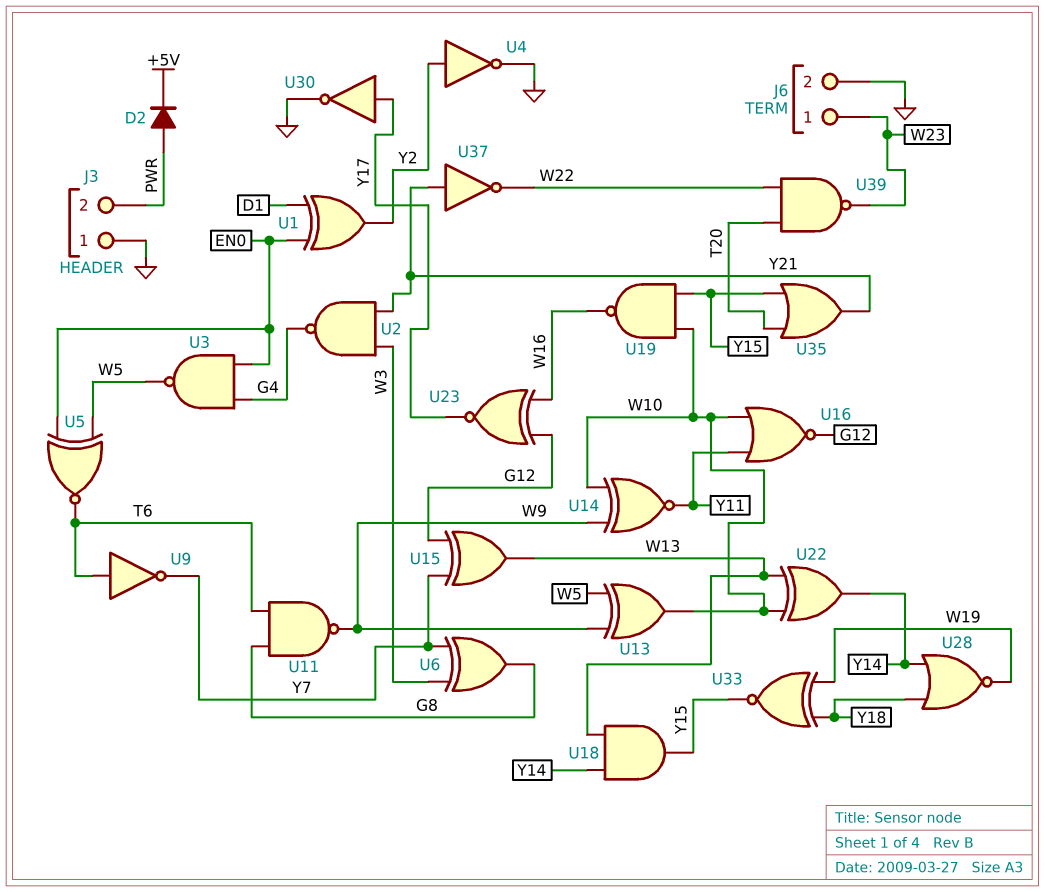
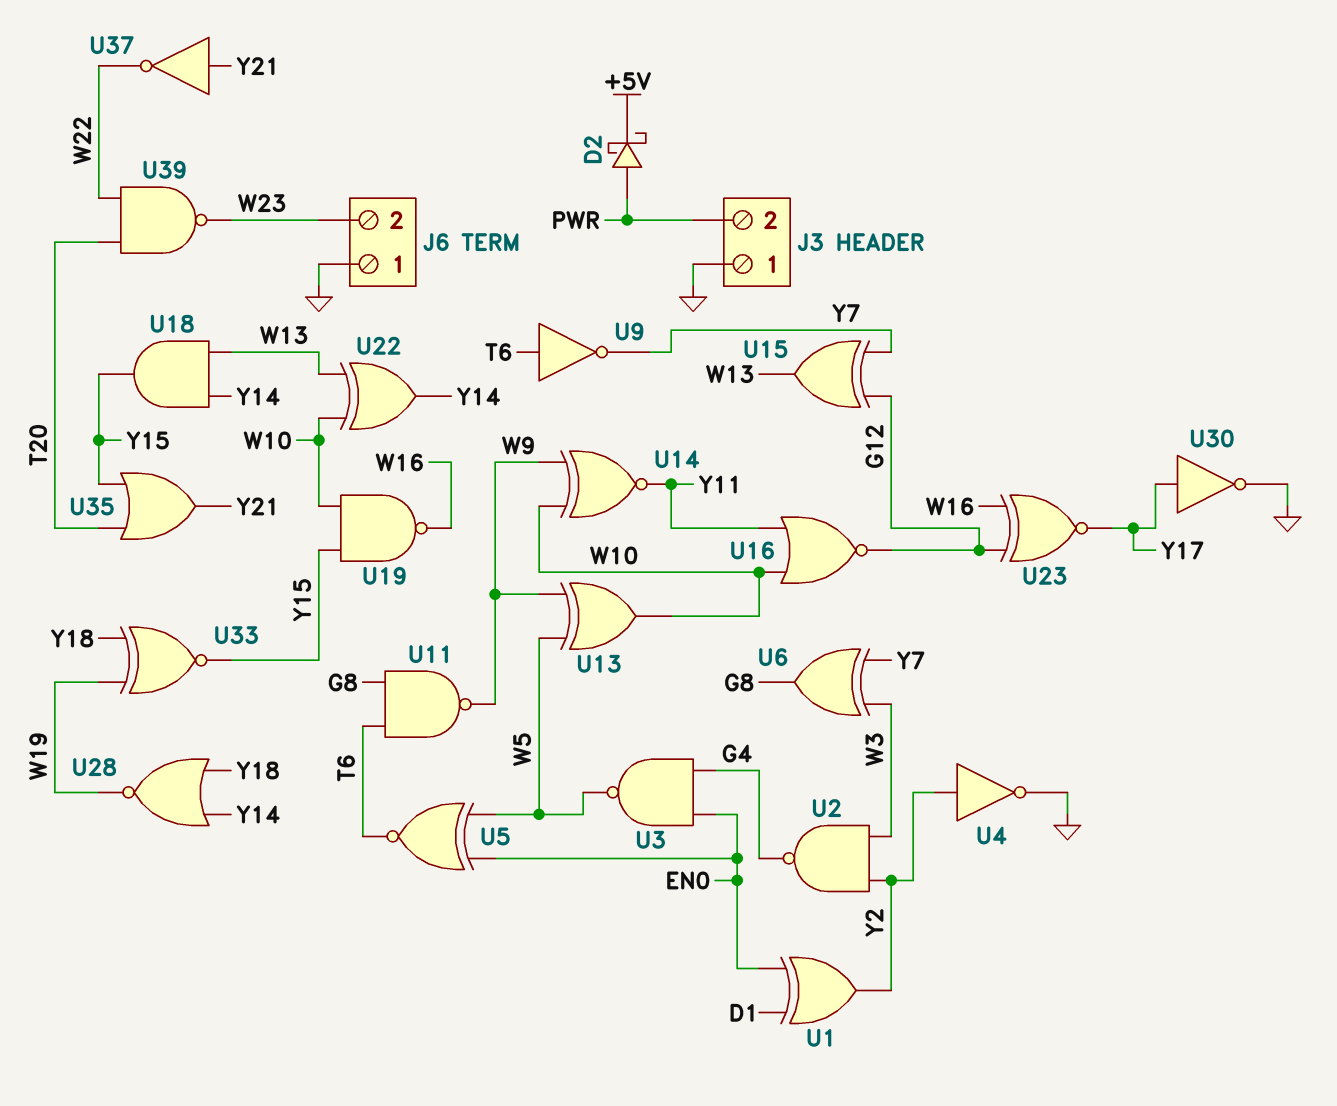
D2: diode (A PWR, K +5V) -> schottky (A PWR, K +5V)
J6 pin 1: W23 -> GND
J6 pin 2: GND -> W23
U2: NAND (in W3, in Y21, out G4) -> NAND (in W3, in Y2, out G4)

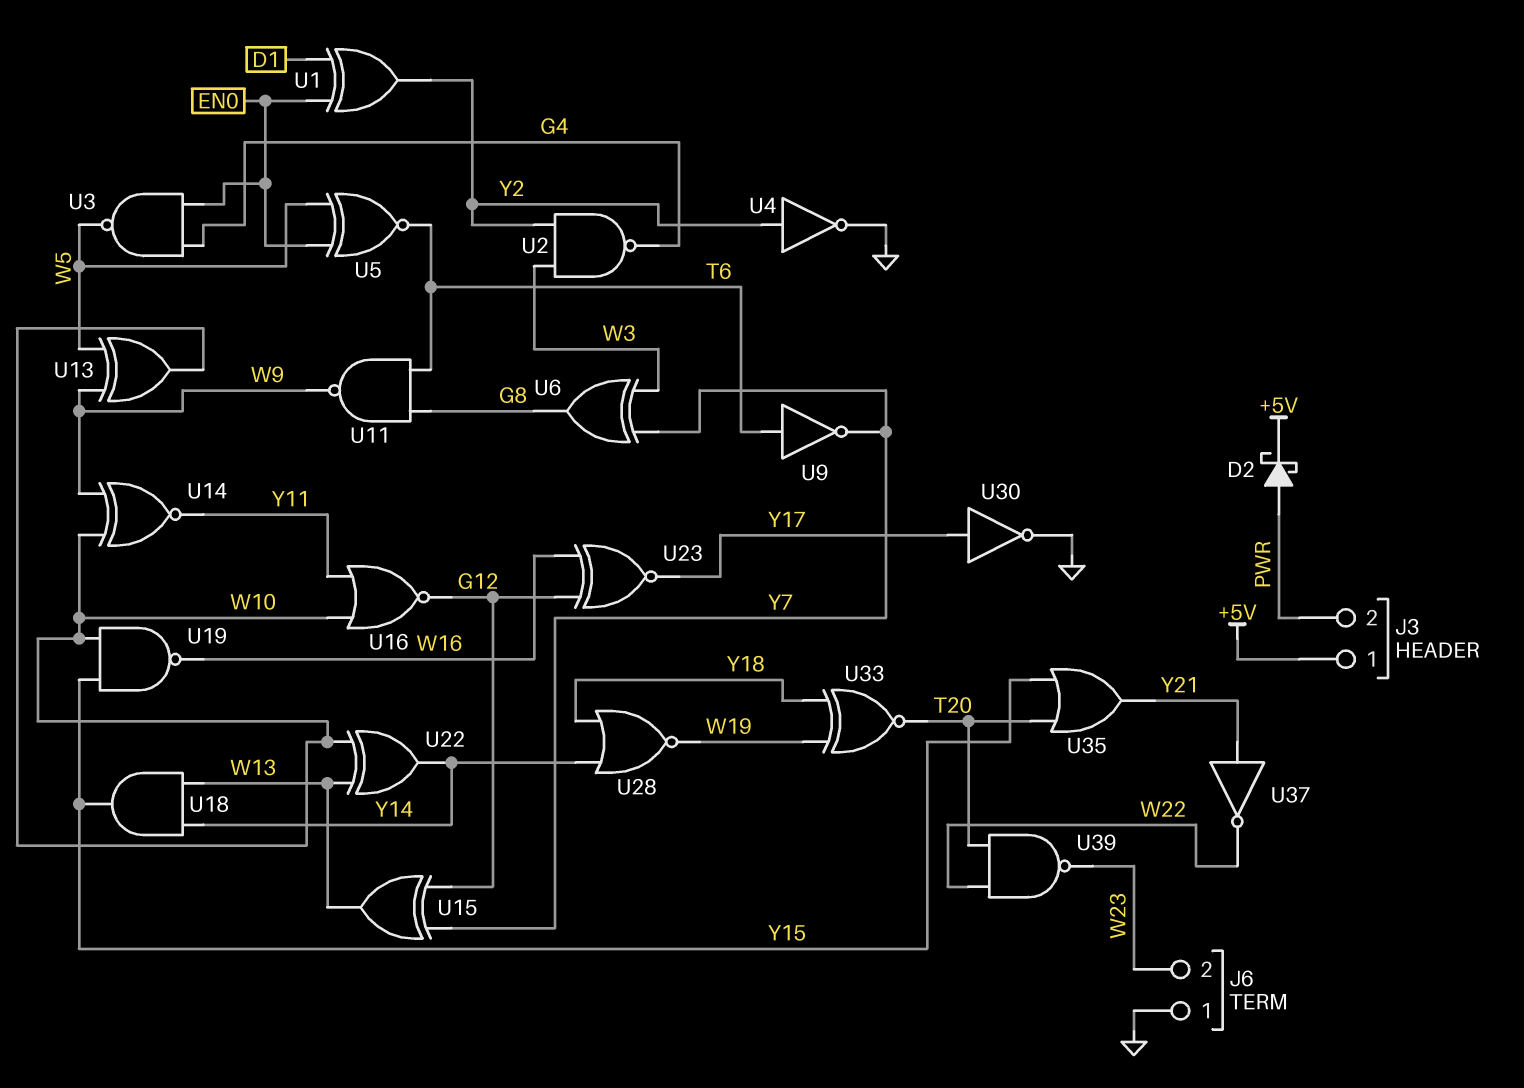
J3 pin 1: GND -> +5V
U33: XNOR (in W19, in Y18, out Y15) -> XNOR (in W19, in Y18, out T20)

